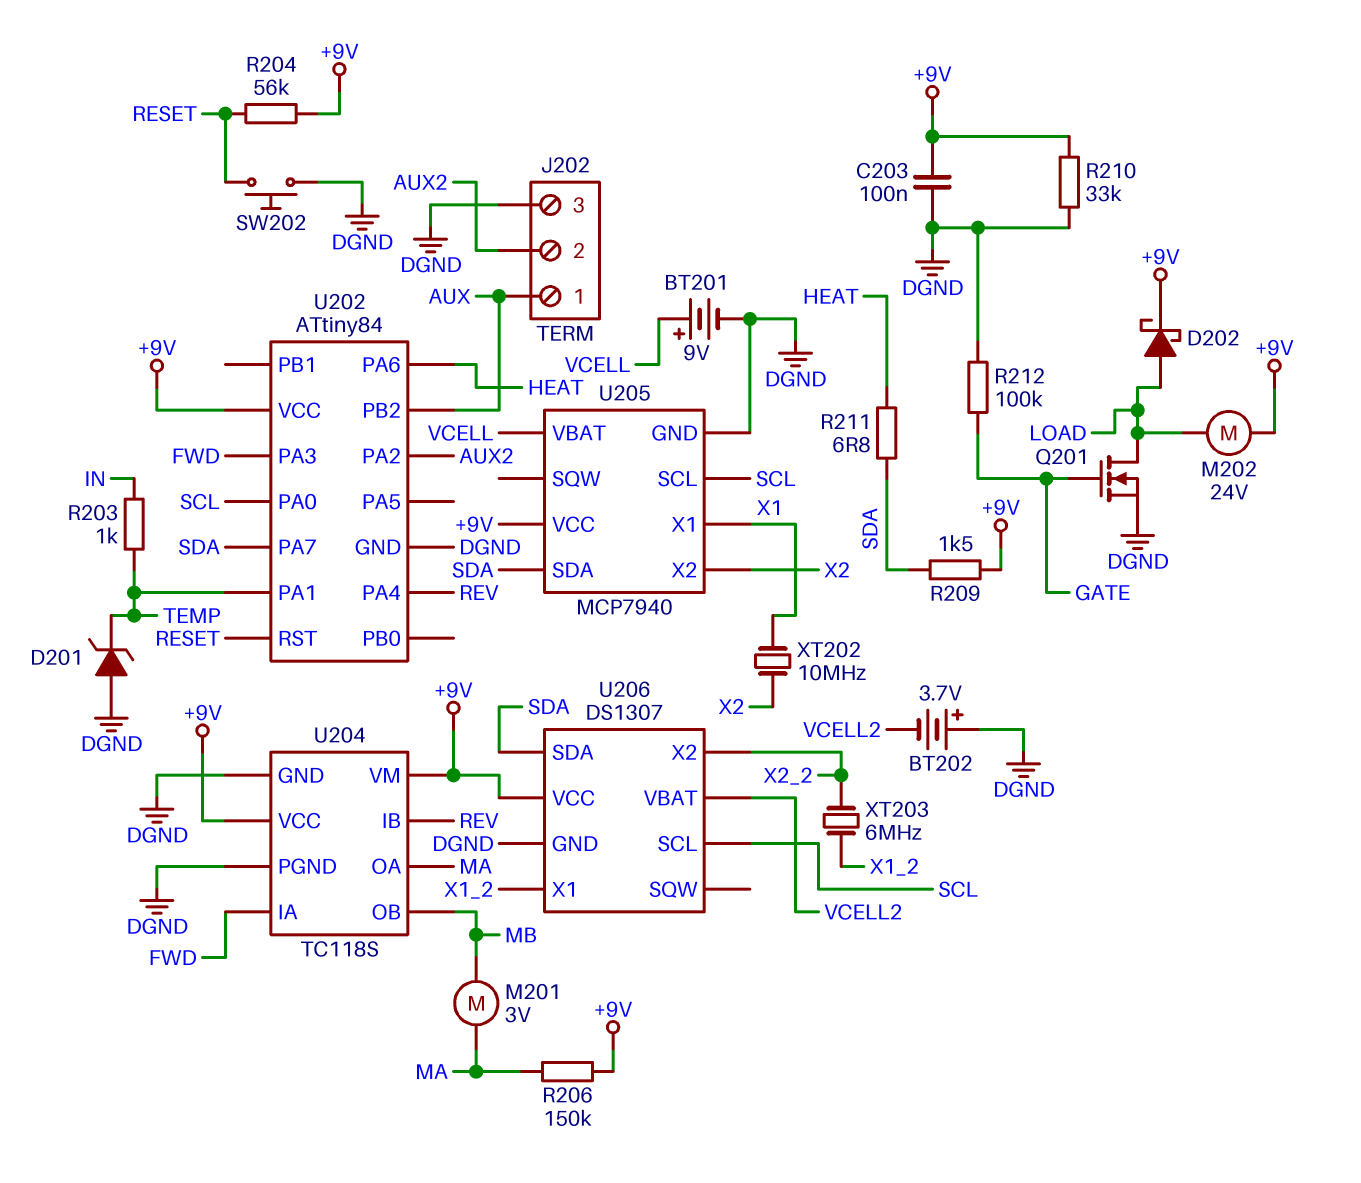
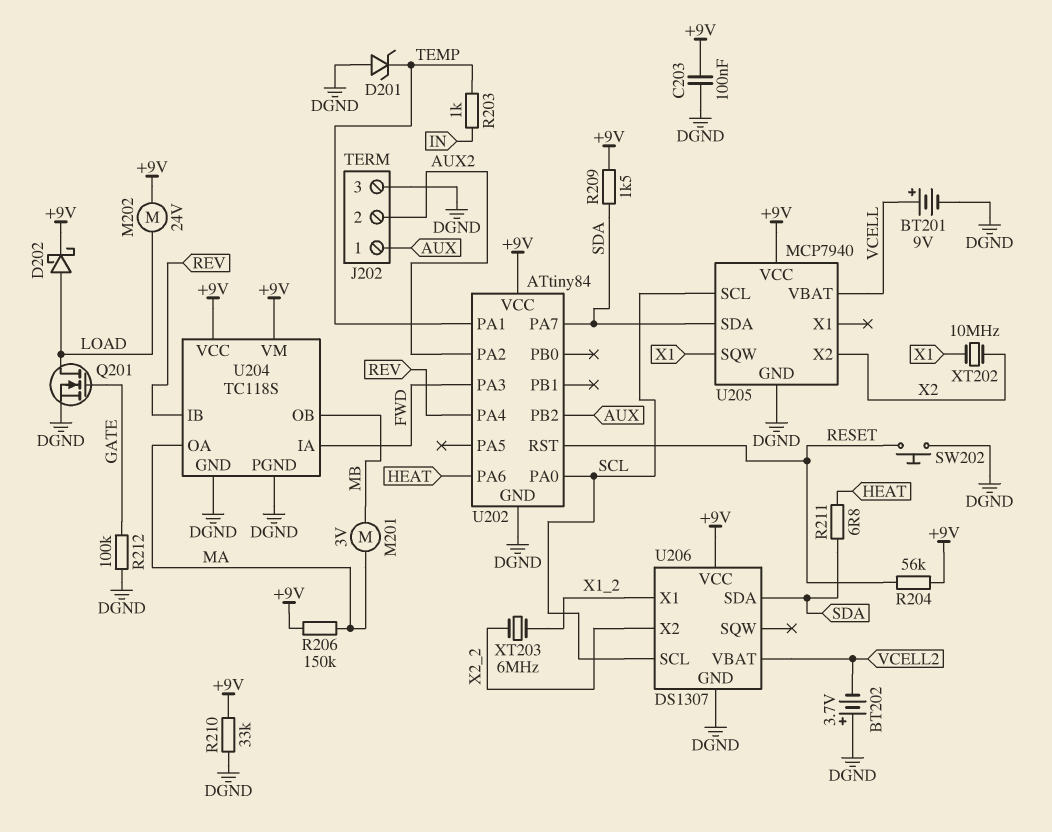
U205 pin SQW: none -> X1
U205 pin X1: X1 -> none

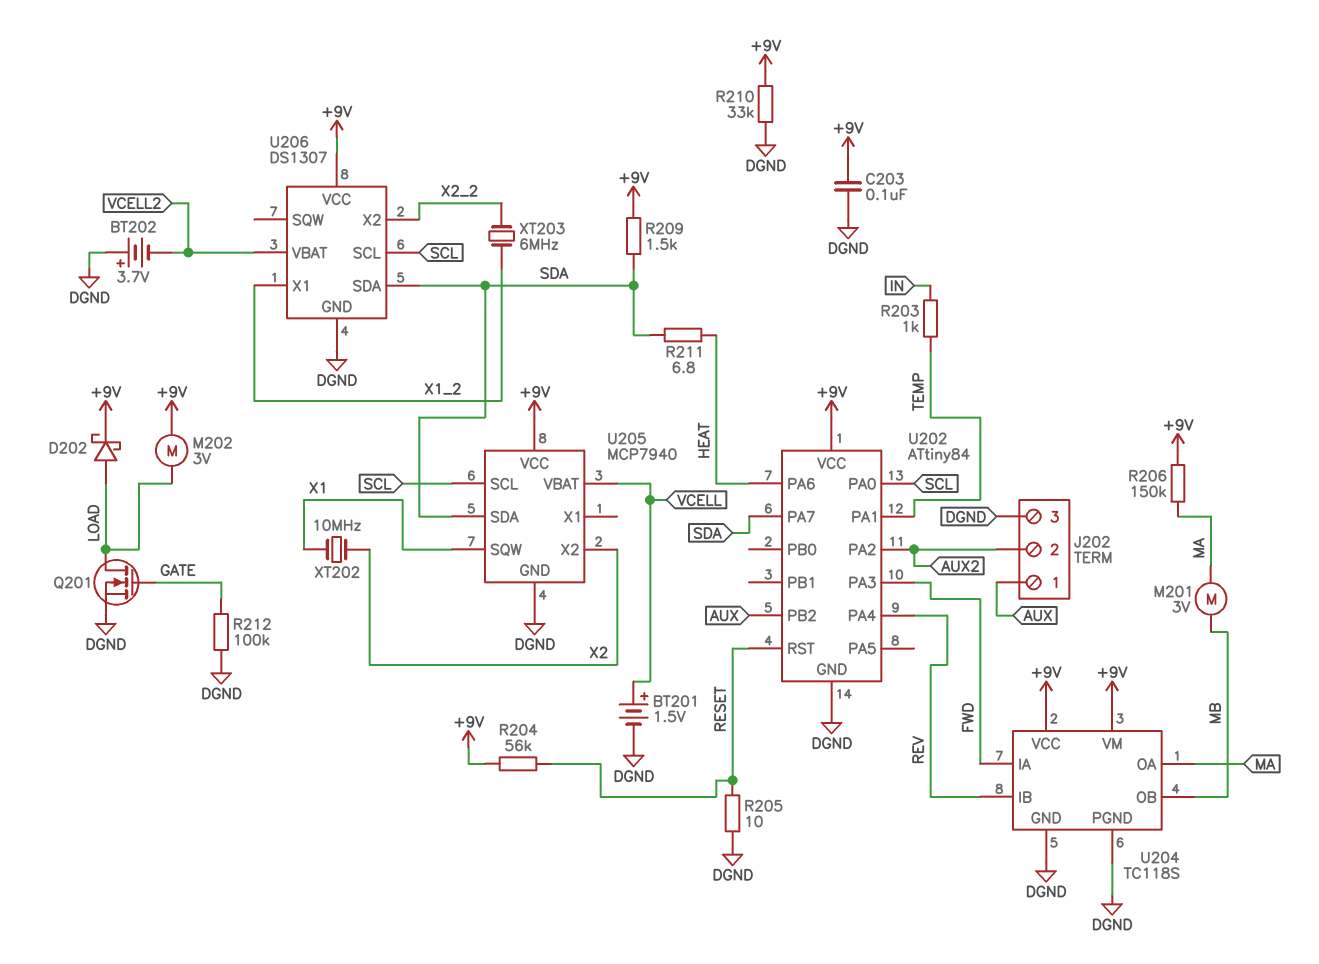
BT201: 9V (plus VCELL, minus DGND) -> 1.5V (plus VCELL, minus DGND)
D201: zener (A DGND, K TEMP) -> none
M202: motor 24V (+9V, LOAD) -> motor 3V (+9V, LOAD)
R205: none -> 10 (DGND, RESET)
SW202: button (DGND, RESET) -> none

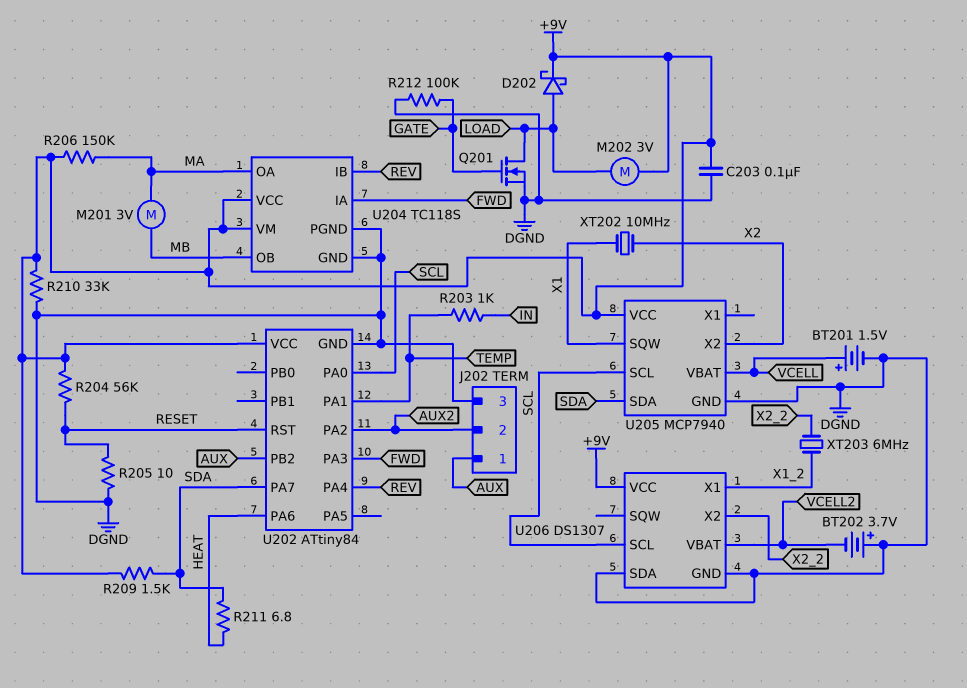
U206 pin SDA: SDA -> DGND

